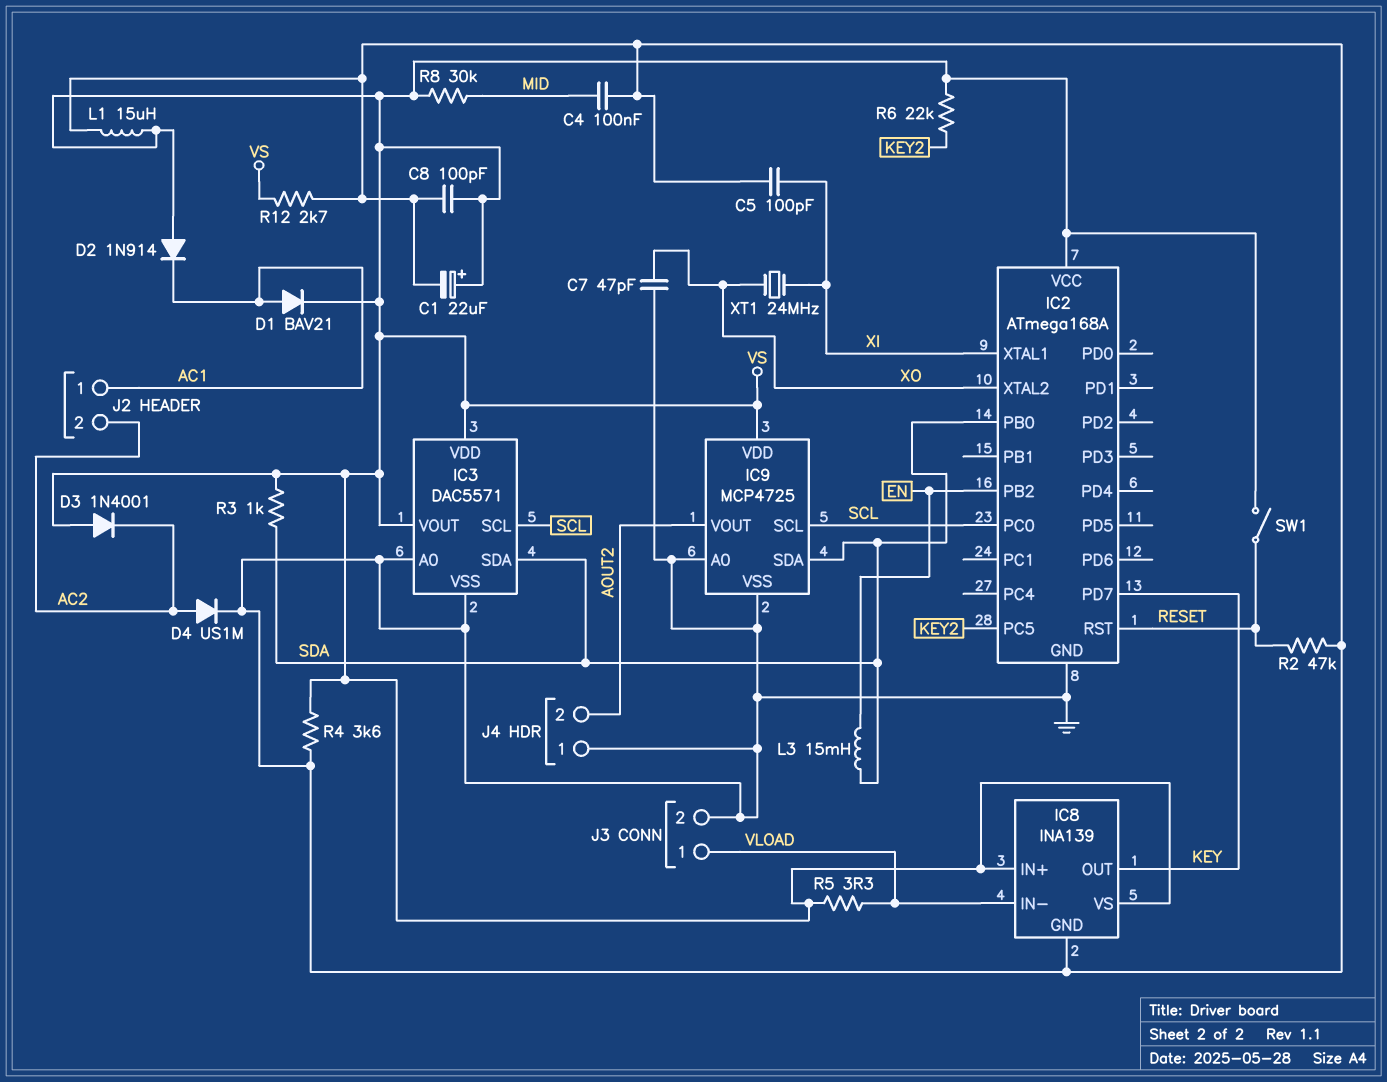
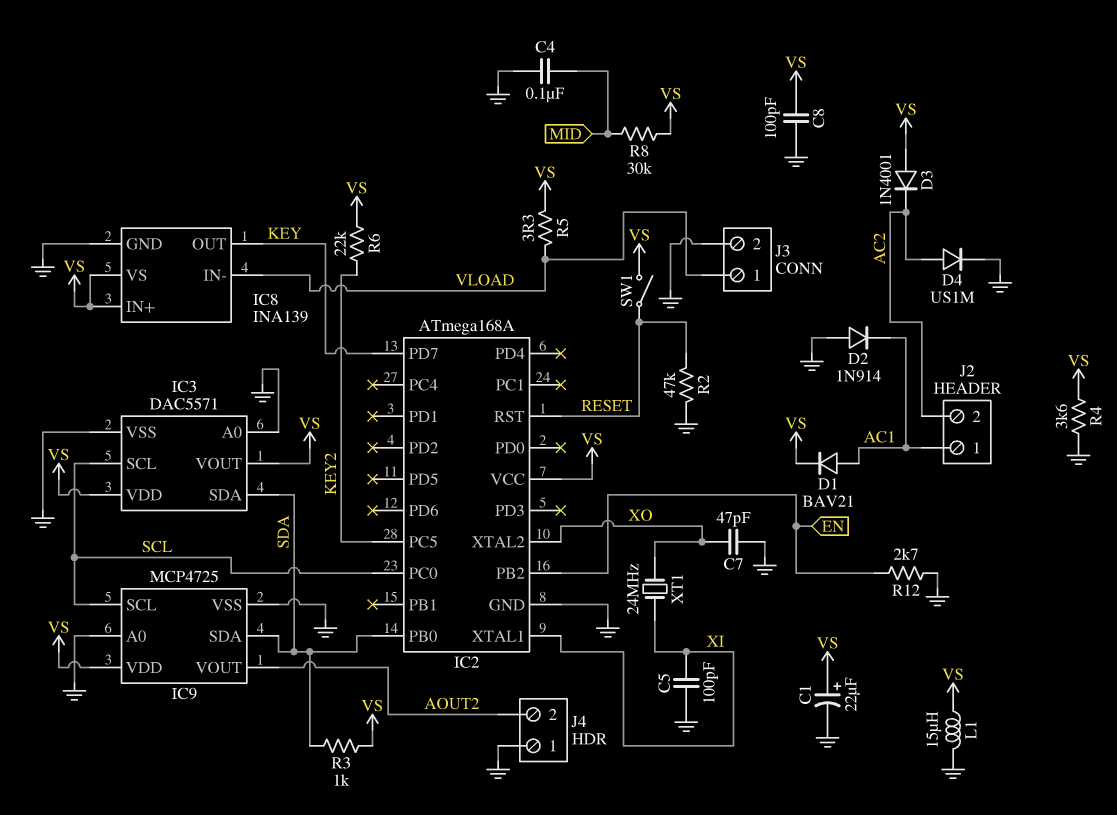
D2: diode 1N914 (A VS, K AC1) -> diode 1N914 (A GND, K AC1)
L3: 15mH (EN, SDA) -> none
R12: 2.7k (GND, VS) -> 2.7k (EN, GND)

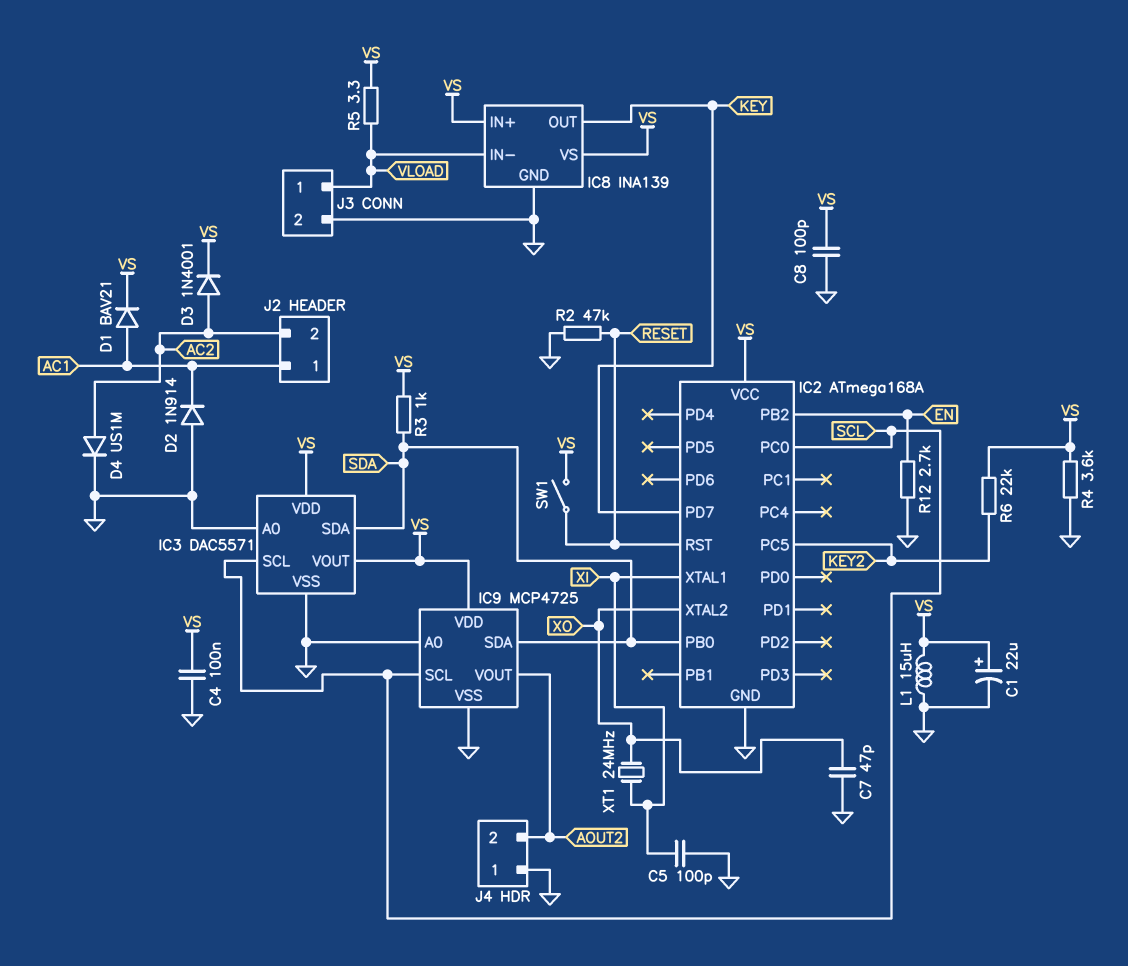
C4: 100nF (GND, MID) -> 100nF (GND, VS)
D3: diode 1N4001 (A VS, K AC2) -> diode 1N4001 (A AC2, K VS)
R8: 30k (MID, VS) -> none

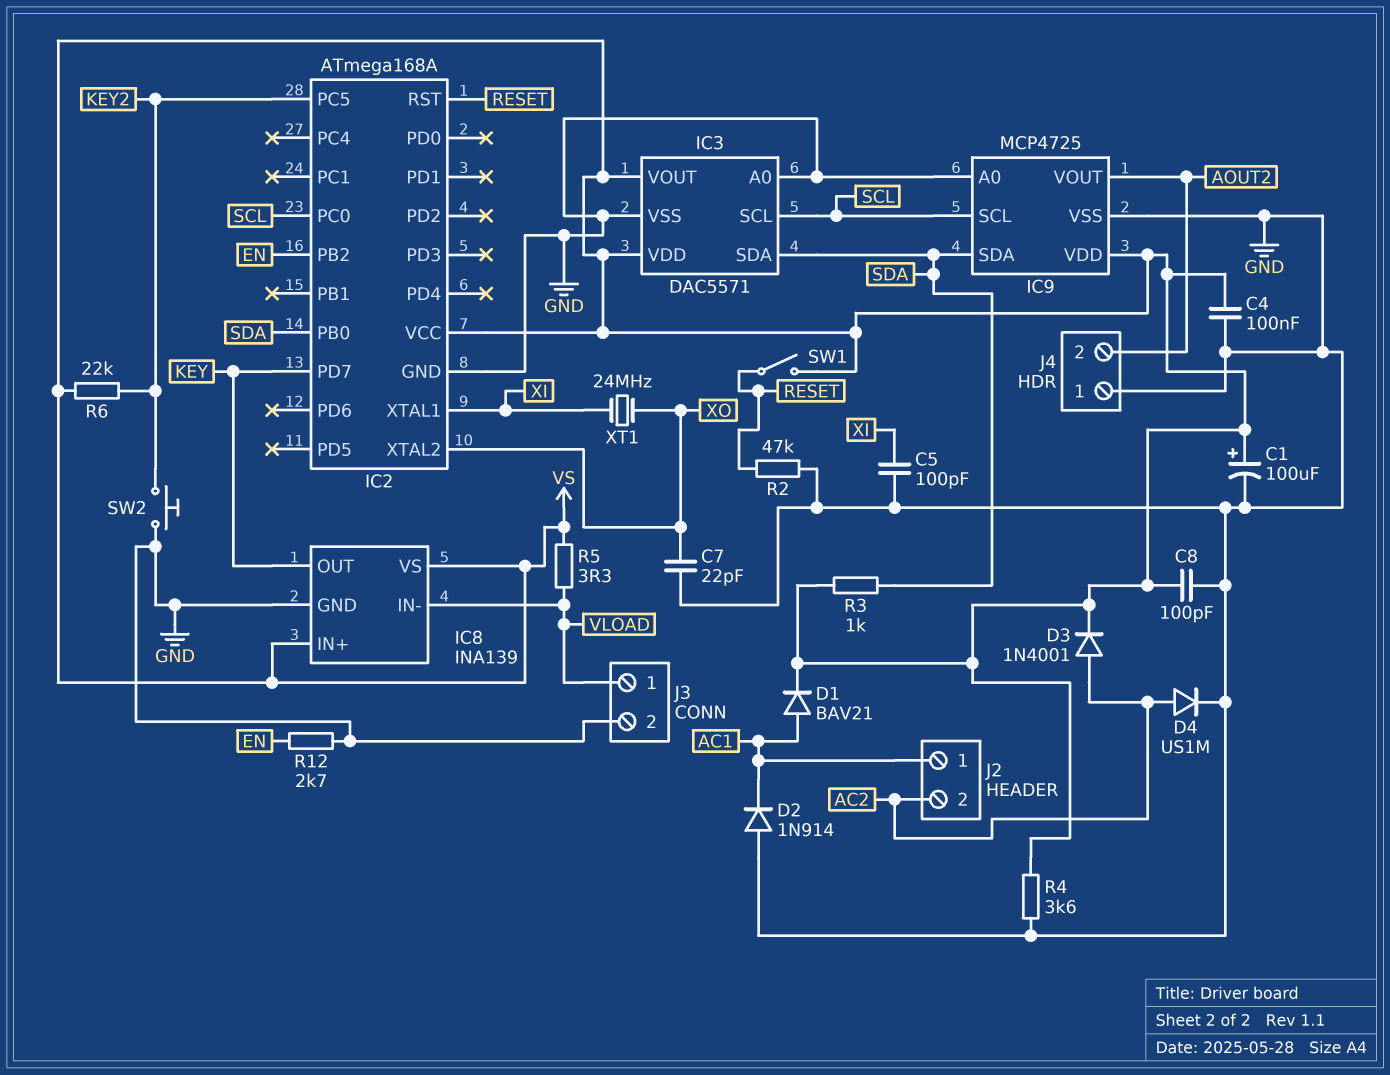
C1: 22uF (plus VS, minus GND) -> 100uF (plus VS, minus GND)
C7: 47pF (GND, XO) -> 22pF (GND, XO)
L1: 15uH (GND, VS) -> none
SW2: none -> button (GND, KEY2)

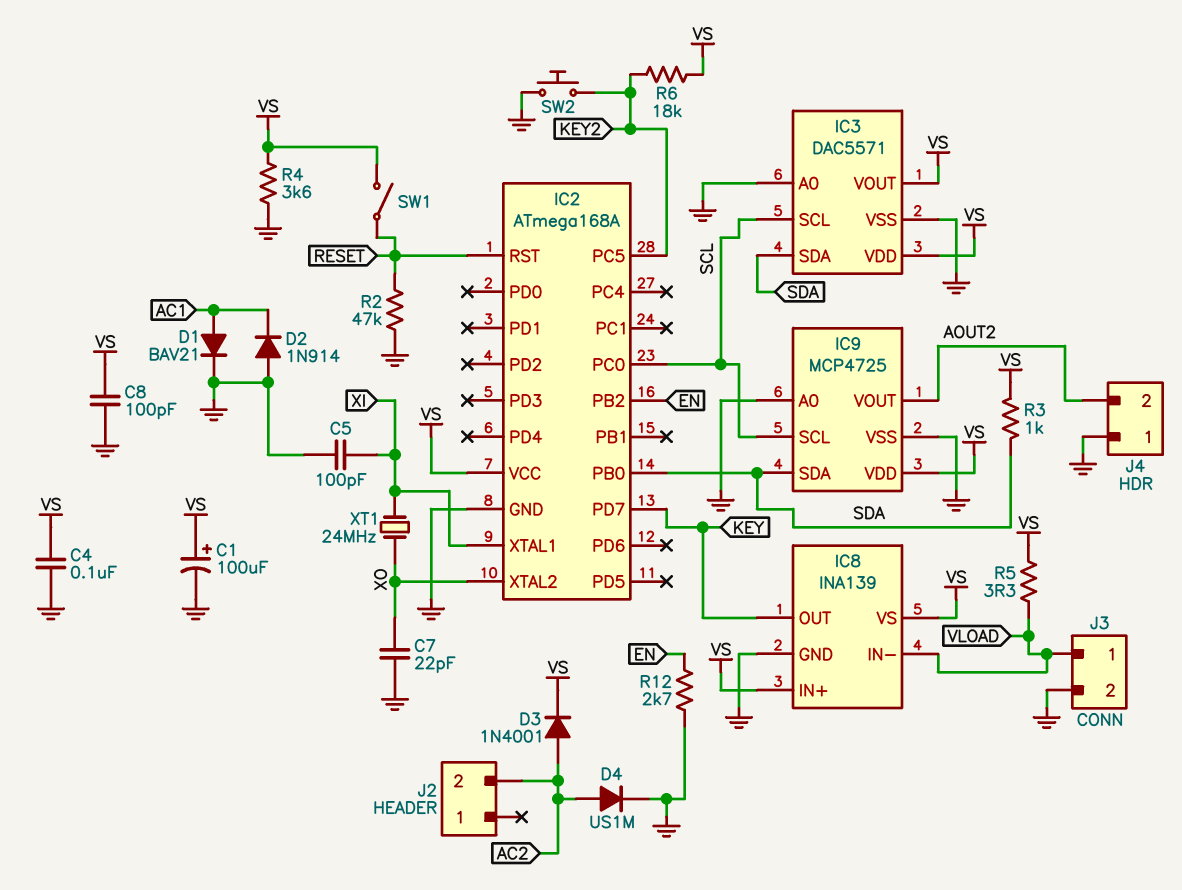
D1: diode BAV21 (A AC1, K VS) -> diode BAV21 (A AC1, K GND)
J2 pin 1: AC1 -> none
R6: 22k (KEY2, VS) -> 18k (KEY2, VS)

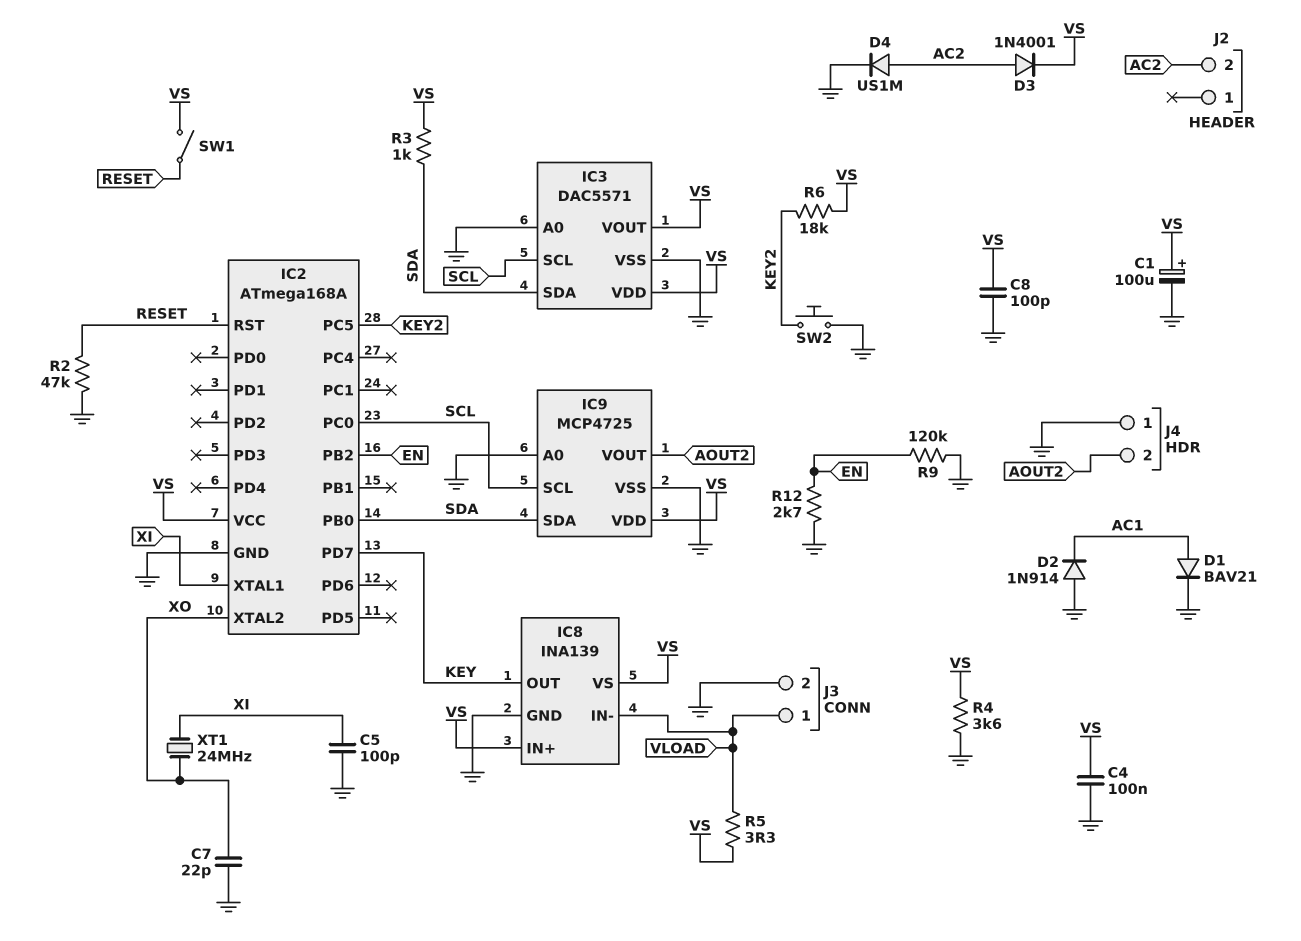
R9: none -> 120k (EN, GND)

